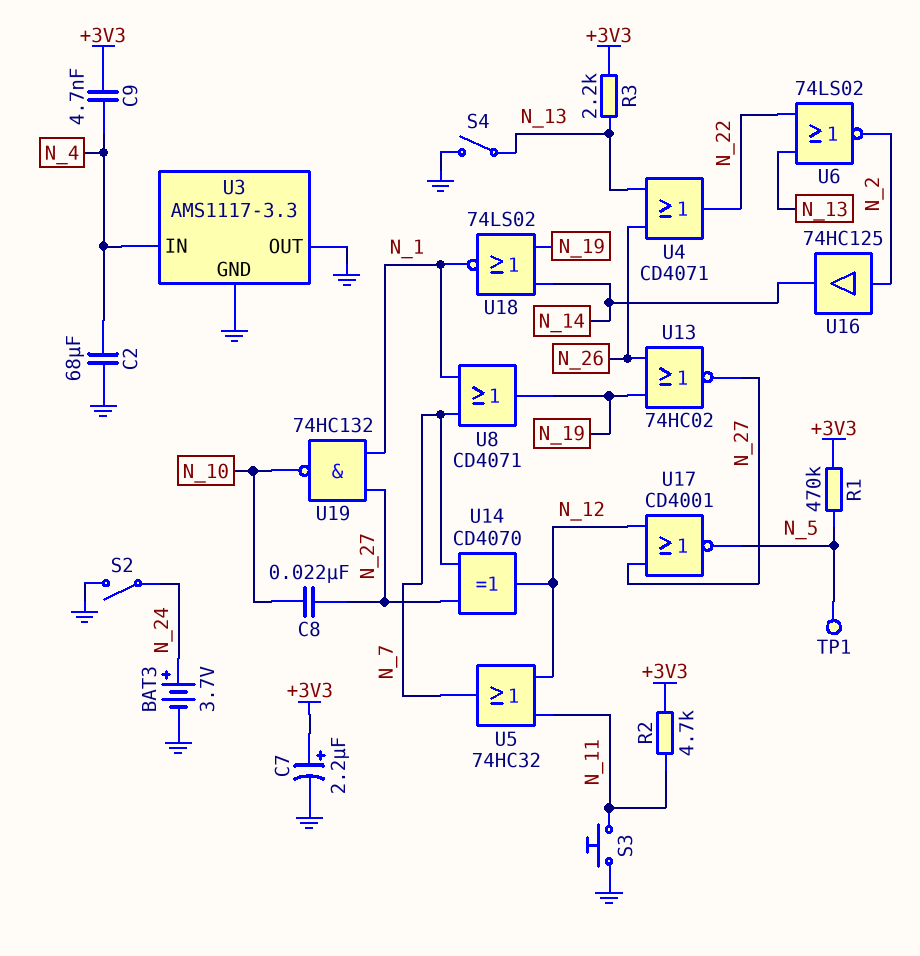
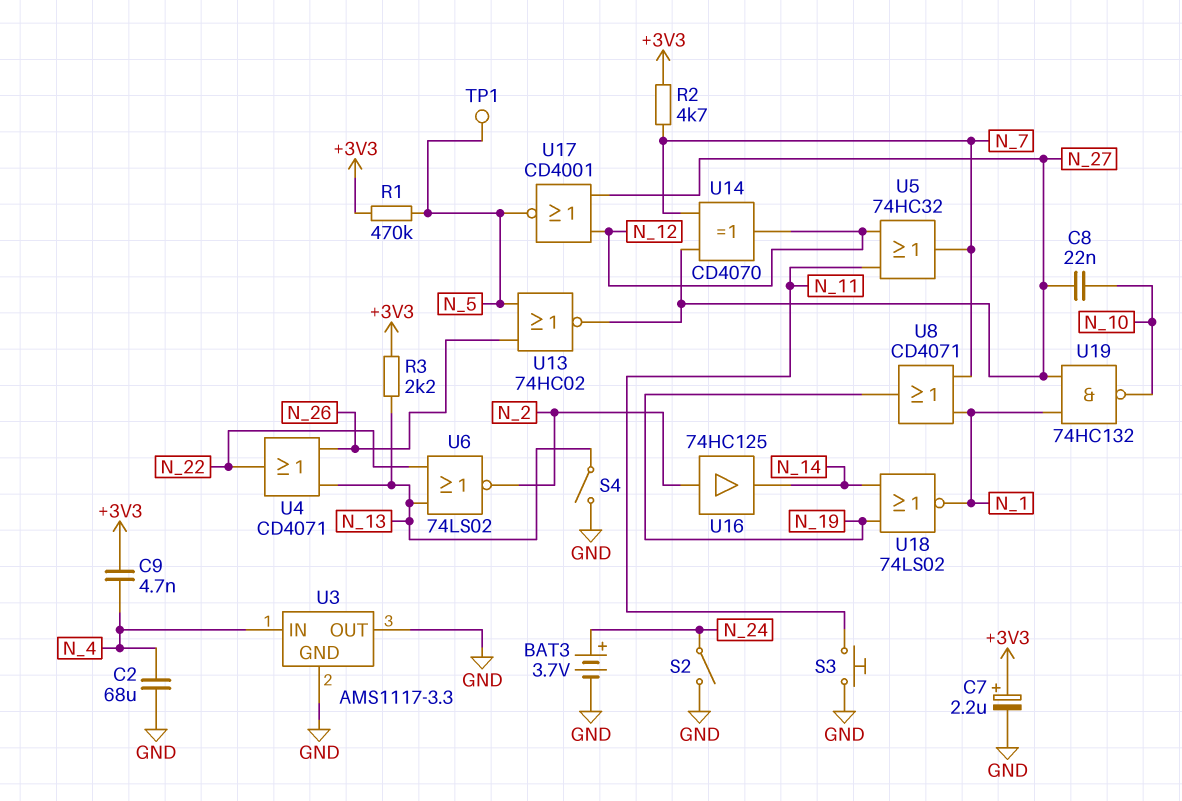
R2: 4.7k (+3V3, N_11) -> 4.7k (+3V3, N_7)
U13: NOR 74HC02 (in N_19, in N_26, out N_27) -> NOR 74HC02 (in N_5, in N_26, out N_27)

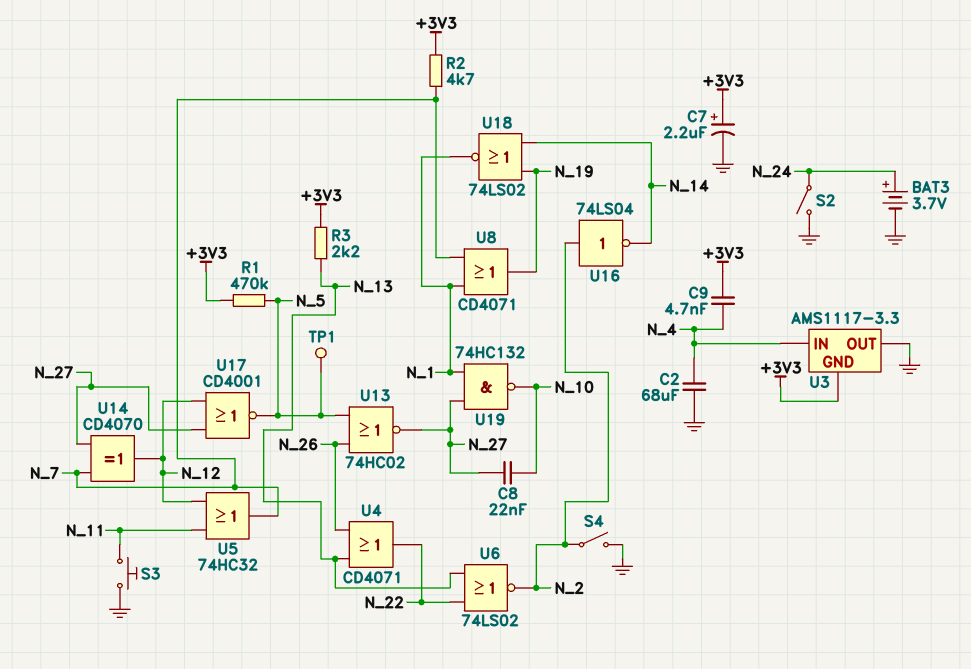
S4: switch (GND, N_13) -> switch (GND, N_2)
U3 pin GND: GND -> +3V3
U16: buffer 74HC125 (in N_2, out N_14) -> NOT 74LS04 (in N_2, out N_14)

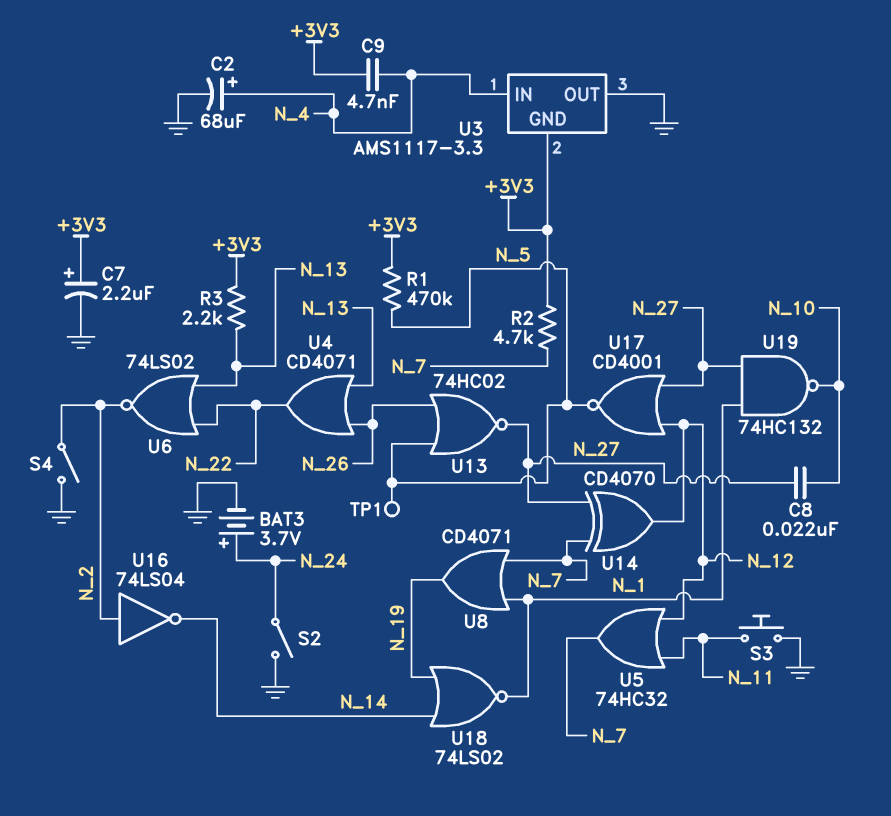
C2: 68uF (GND, N_4) -> 68uF (plus N_4, minus GND)

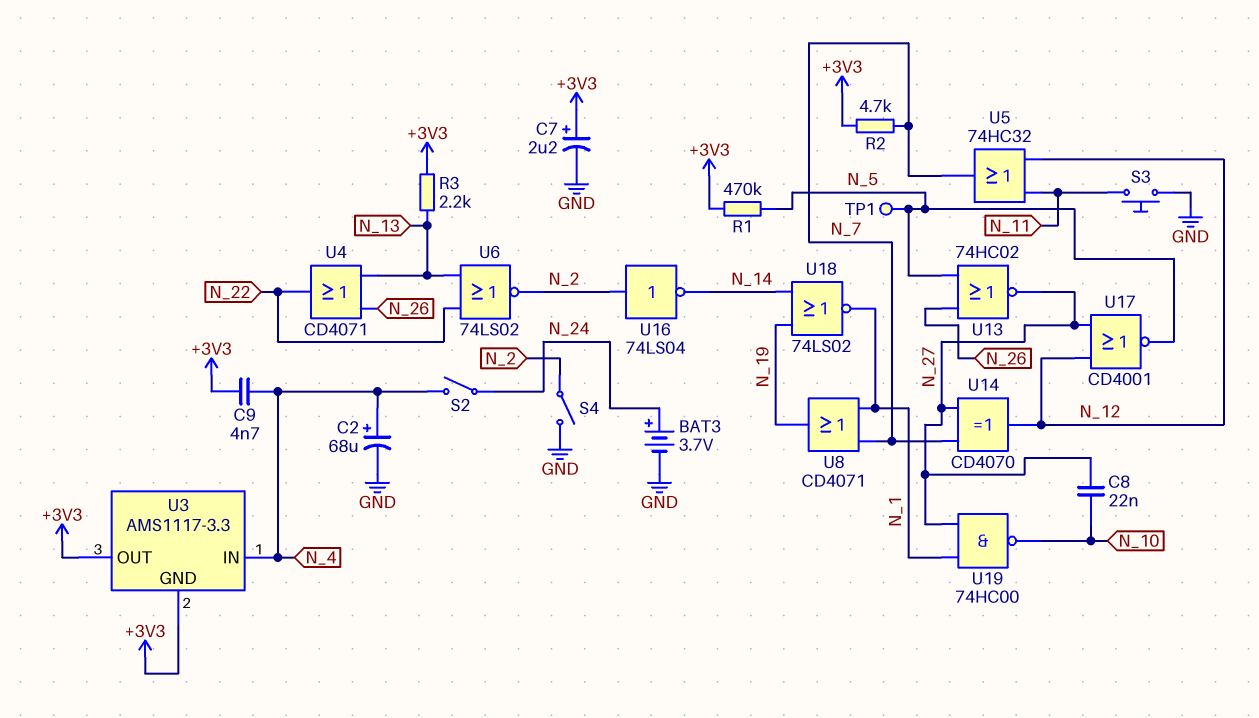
S2: switch (GND, N_24) -> switch (N_4, N_24)
U3 pin OUT: GND -> +3V3
U19: NAND 74HC132 (in N_1, in N_27, out N_10) -> NAND 74HC00 (in N_1, in N_27, out N_10)

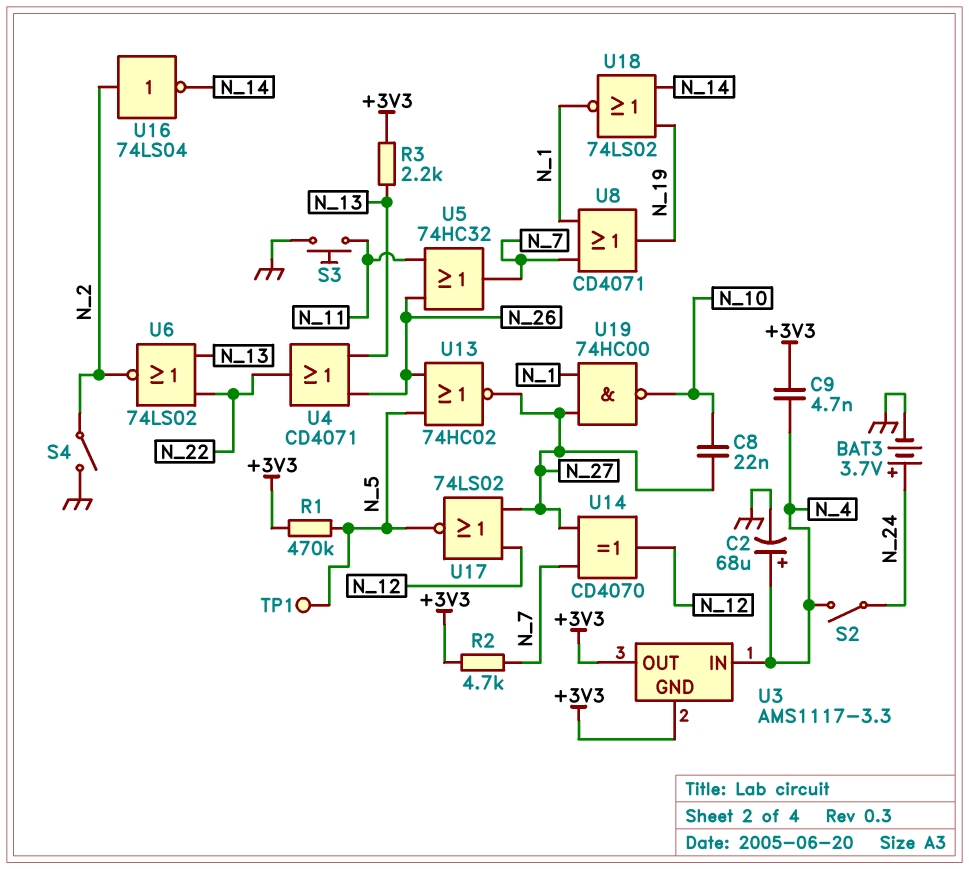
C7: 2.2uF (plus +3V3, minus GND) -> none
U5: OR 74HC32 (in N_11, in N_12, out N_7) -> OR 74HC32 (in N_11, in N_26, out N_7)
U17: NOR CD4001 (in N_12, in N_27, out N_5) -> NOR 74LS02 (in N_12, in N_27, out N_5)

